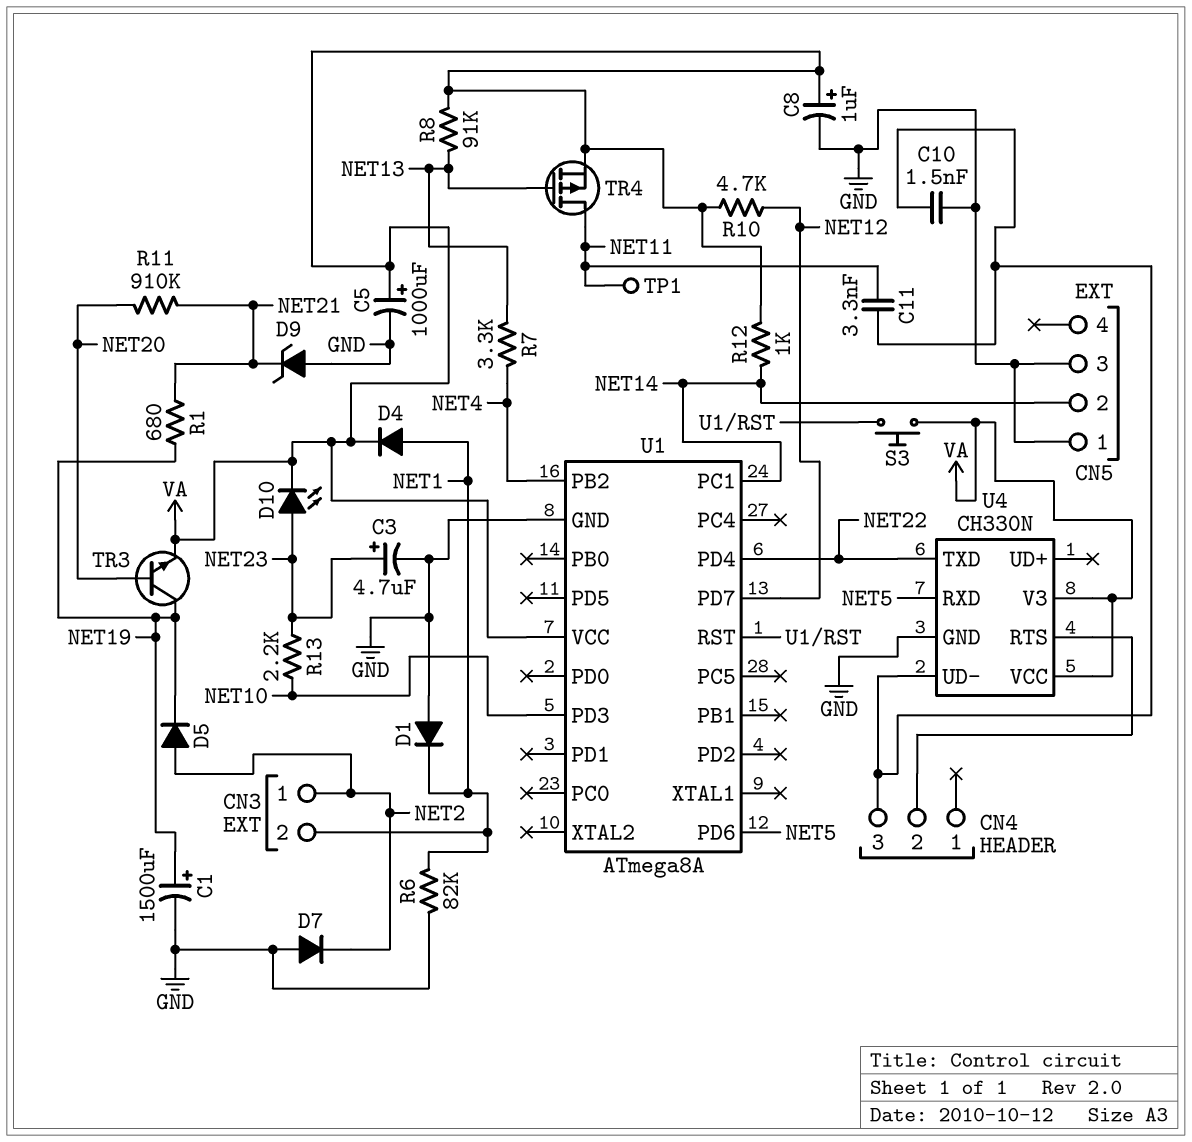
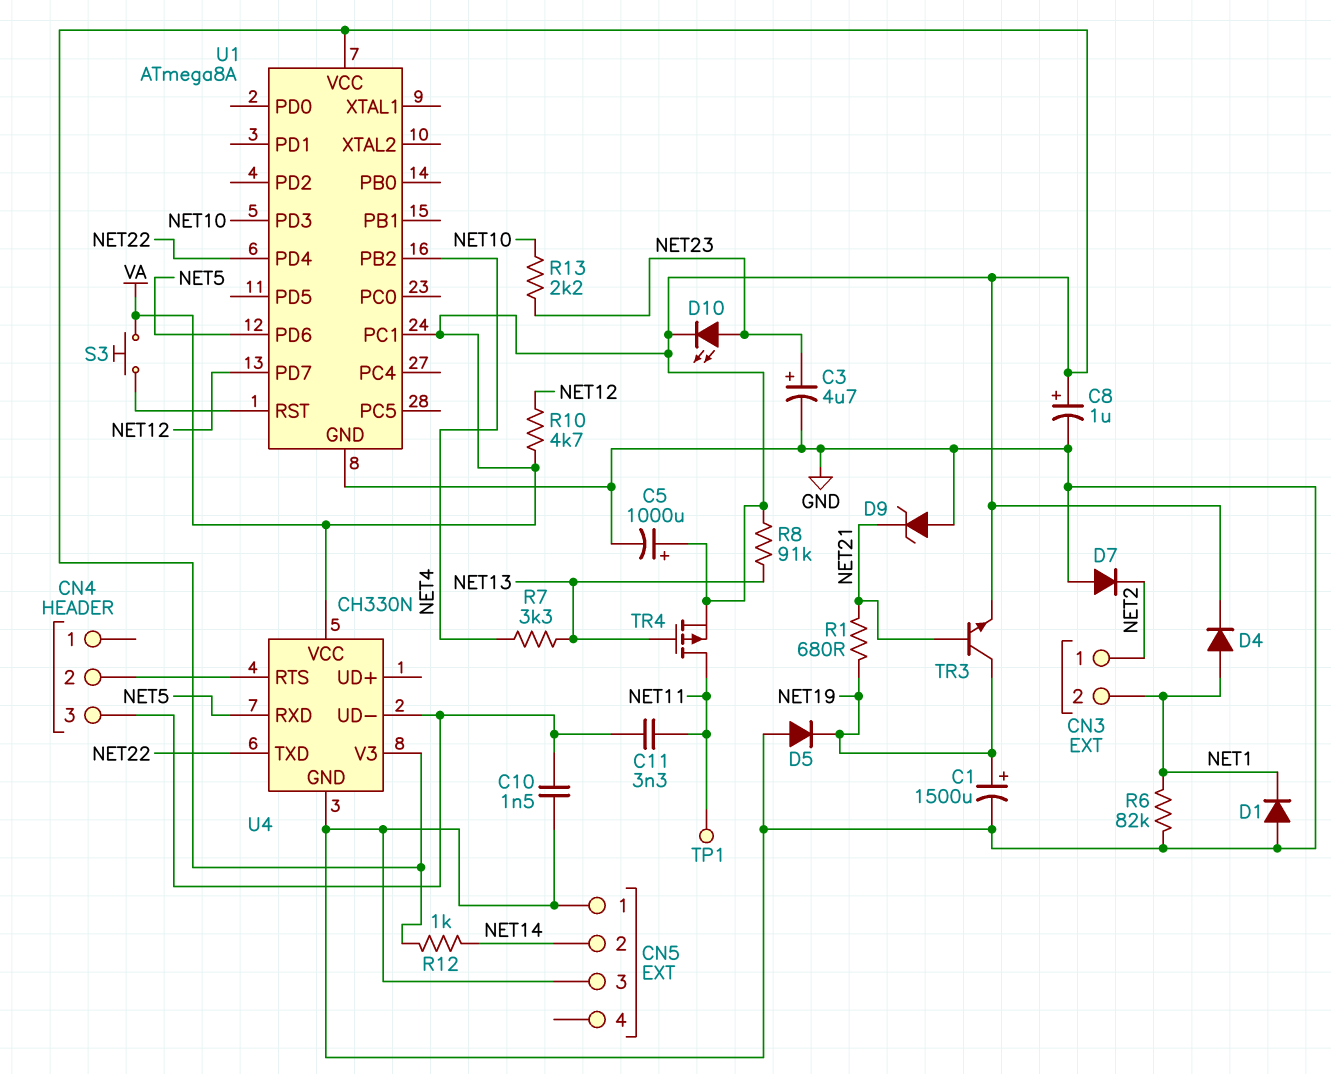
D5: diode (A NET2, K NET19) -> diode (A GND, K NET19)
R11: 910k (NET20, NET21) -> none
TR3: NPN (B NET20, C NET19, E VA) -> NPN (B NET21, C NET19, E VA)
U1 pin PC1: NET14 -> VA

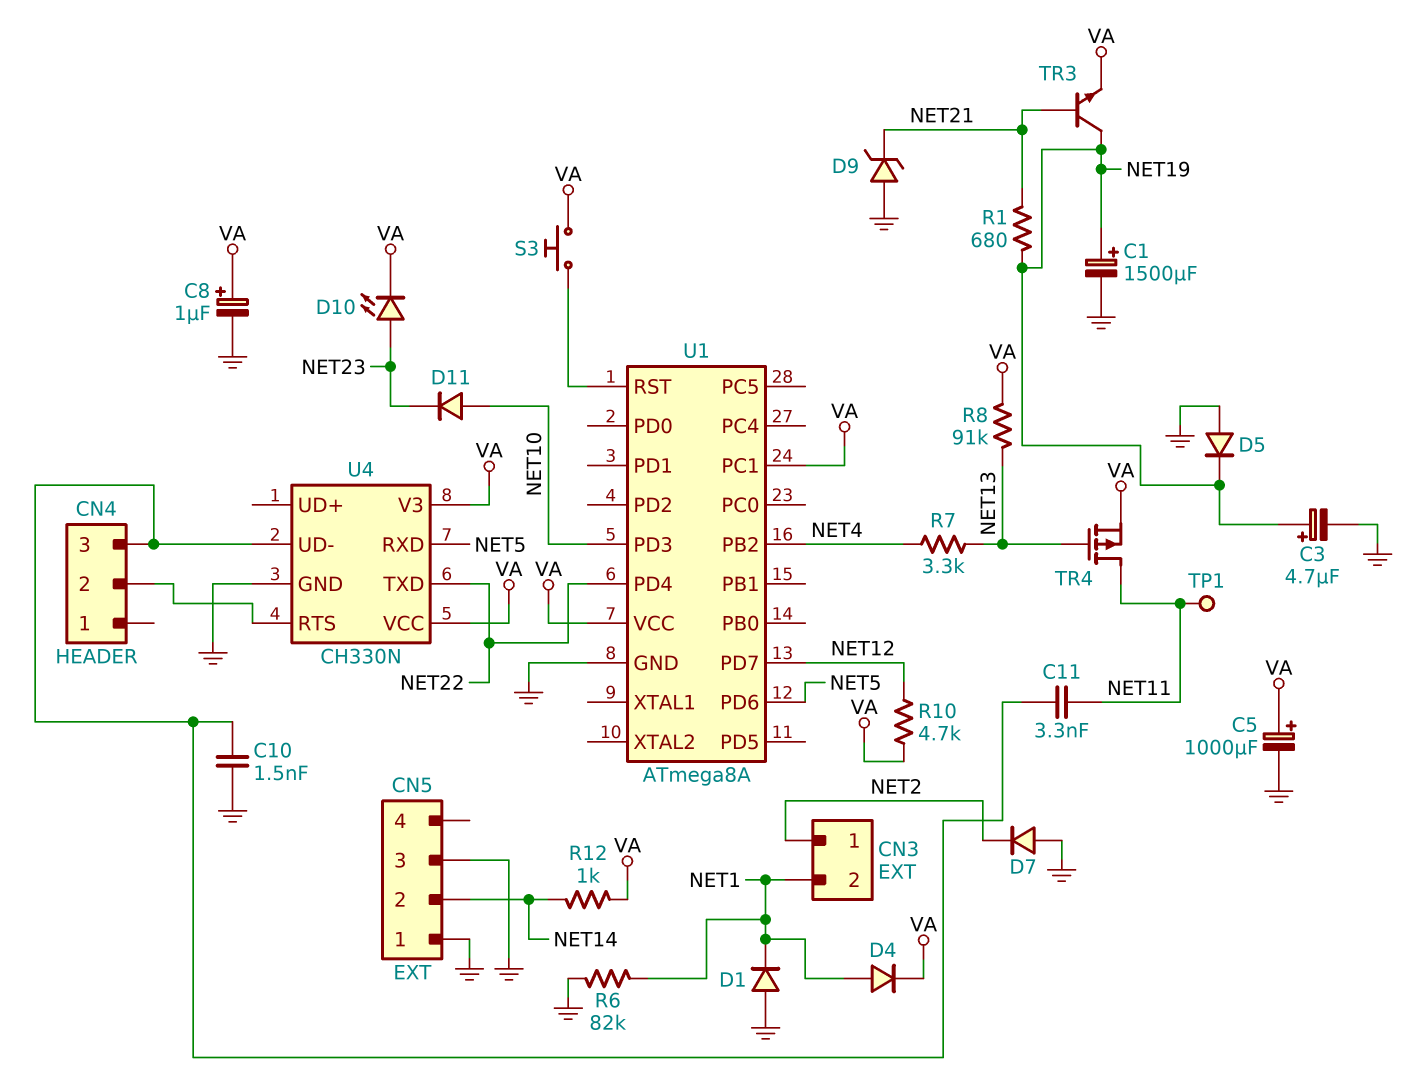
C3: 4.7uF (plus NET23, minus GND) -> 4.7uF (plus NET19, minus GND)
D11: none -> diode (A NET10, K NET23)
R13: 2.2k (NET10, NET23) -> none

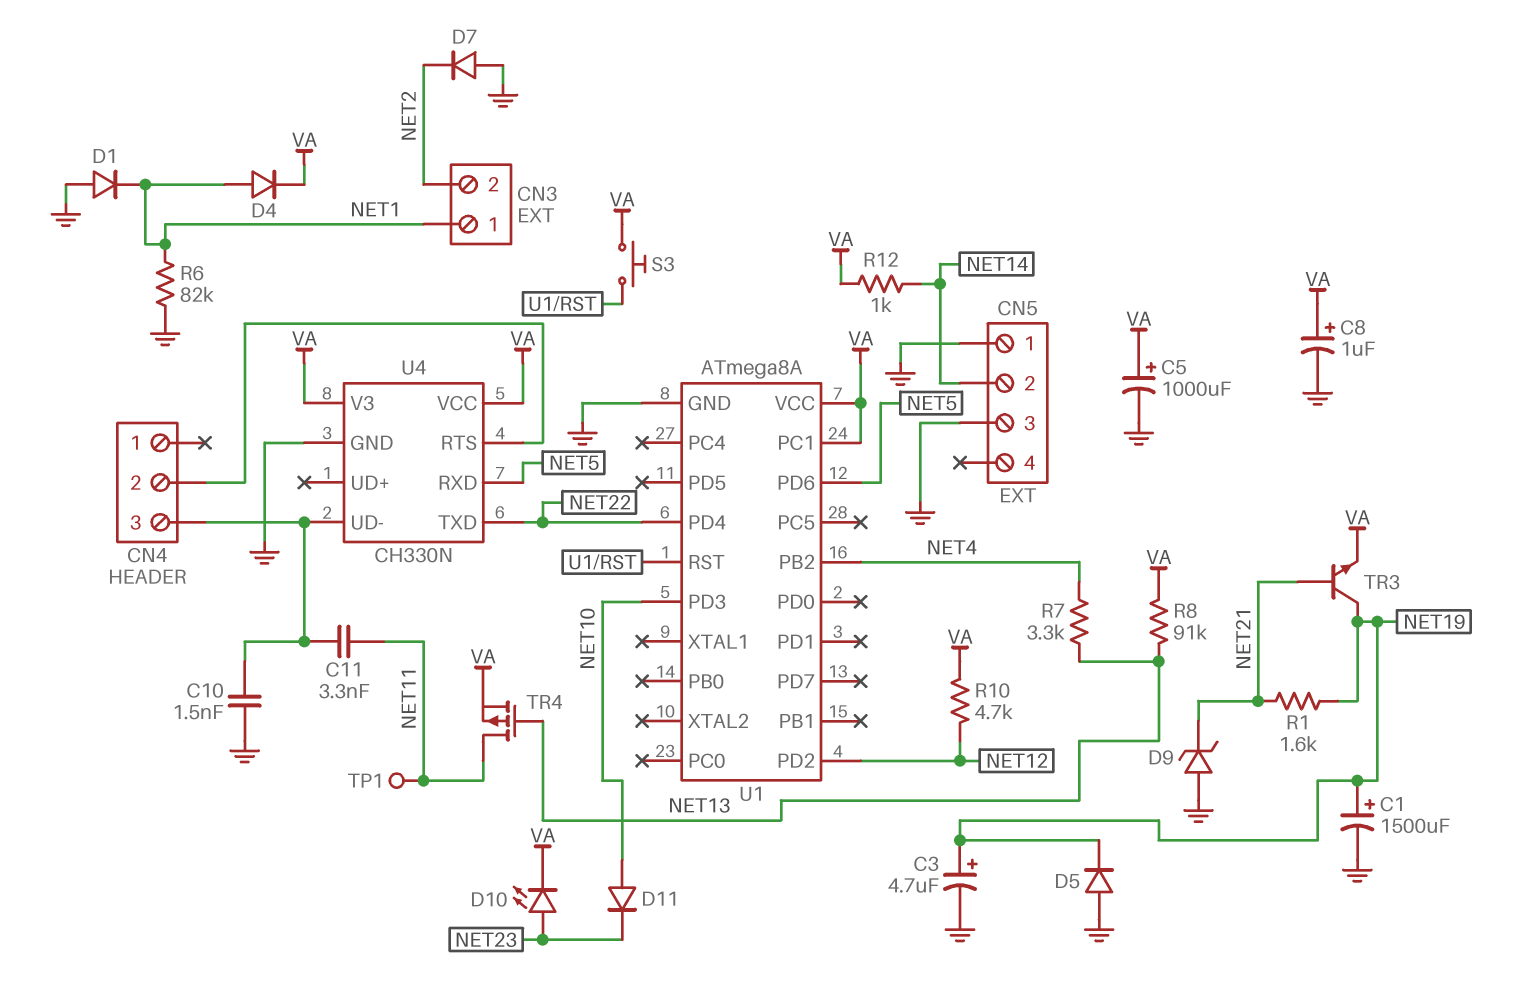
CN3 pin 1: NET2 -> NET1
CN3 pin 2: NET1 -> NET2
R1: 680 (NET19, NET21) -> 1.6k (NET19, NET21)
U1 pin PD2: none -> NET12
U1 pin PD7: NET12 -> none

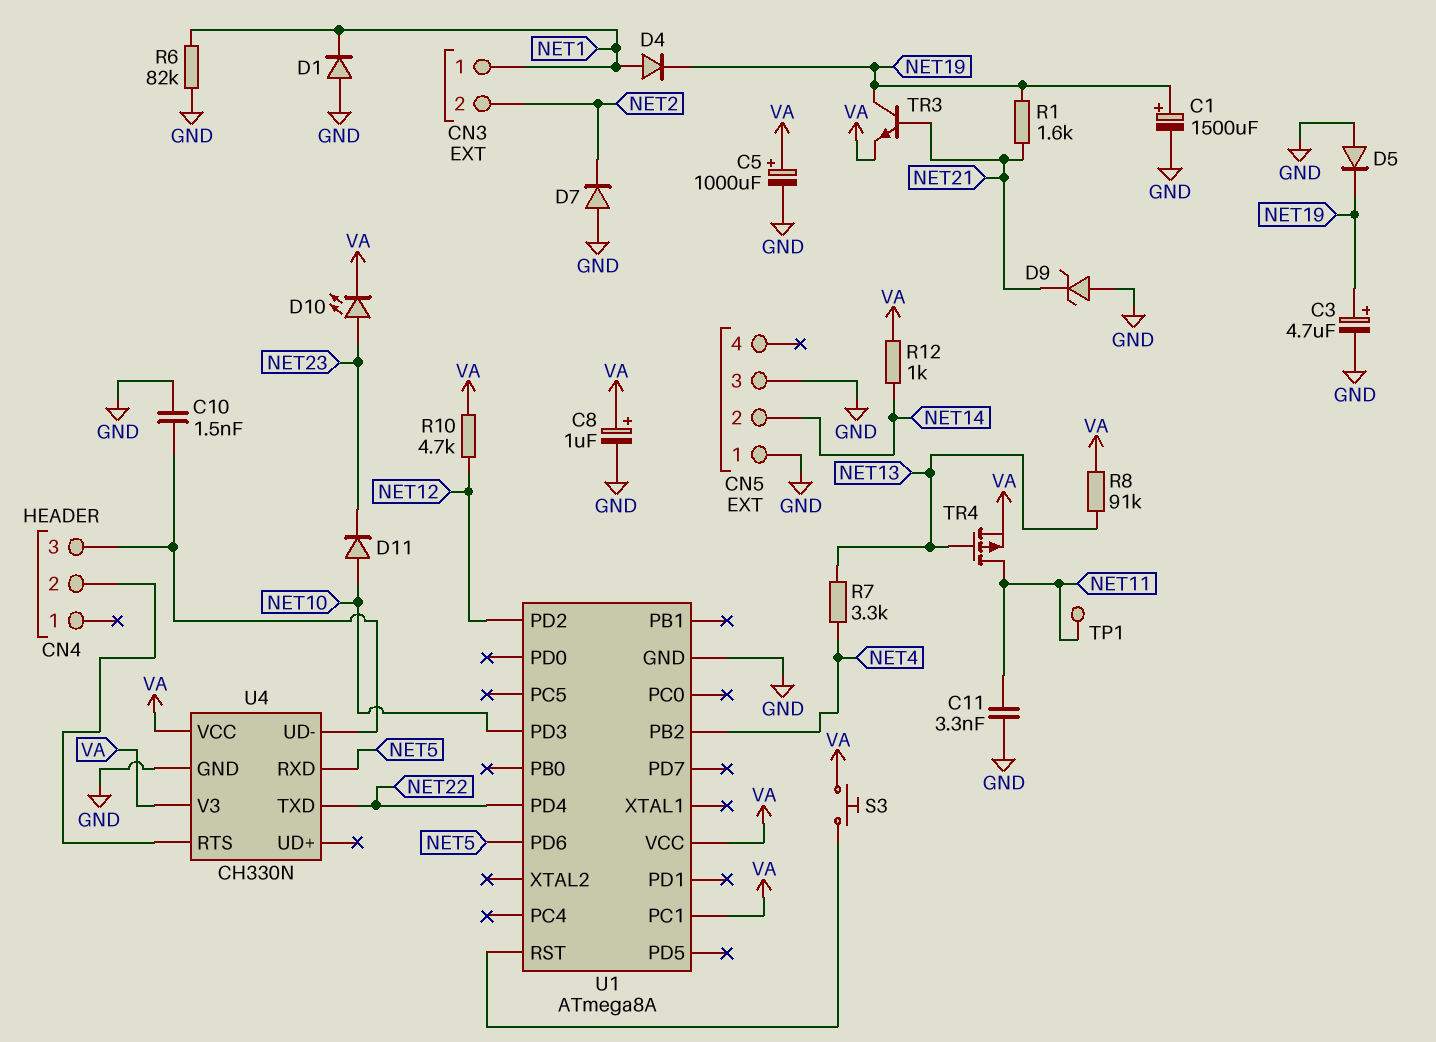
C11: 3.3nF (CN4/3, NET11) -> 3.3nF (GND, NET11)
D4: diode (A NET1, K VA) -> diode (A NET1, K NET19)

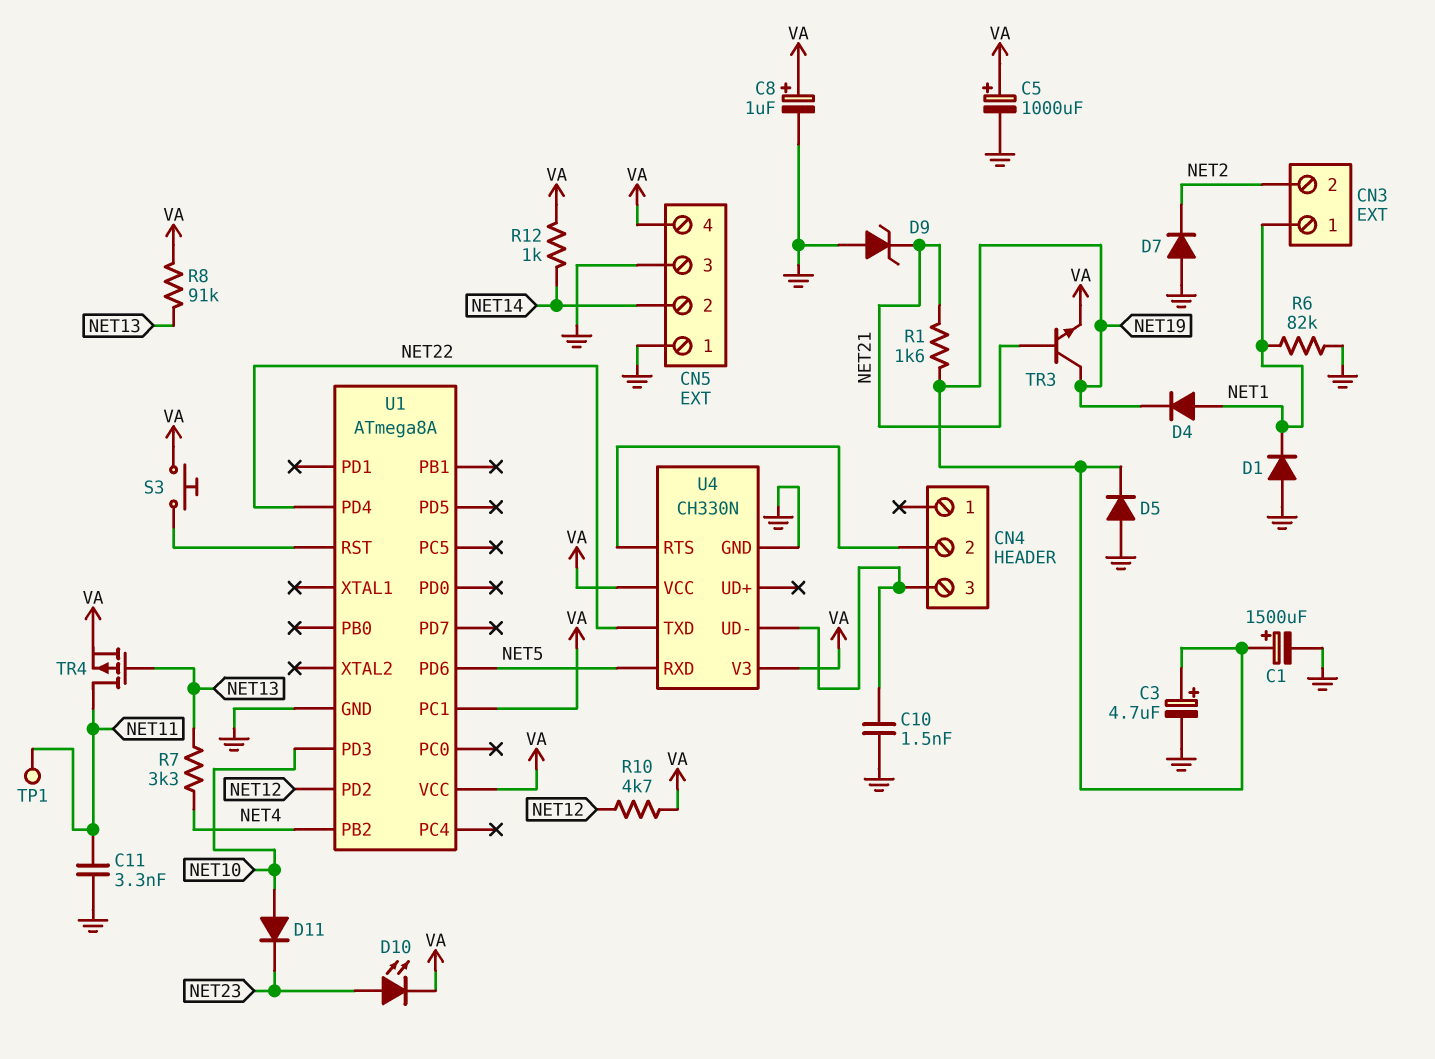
CN5 pin 4: none -> VA

